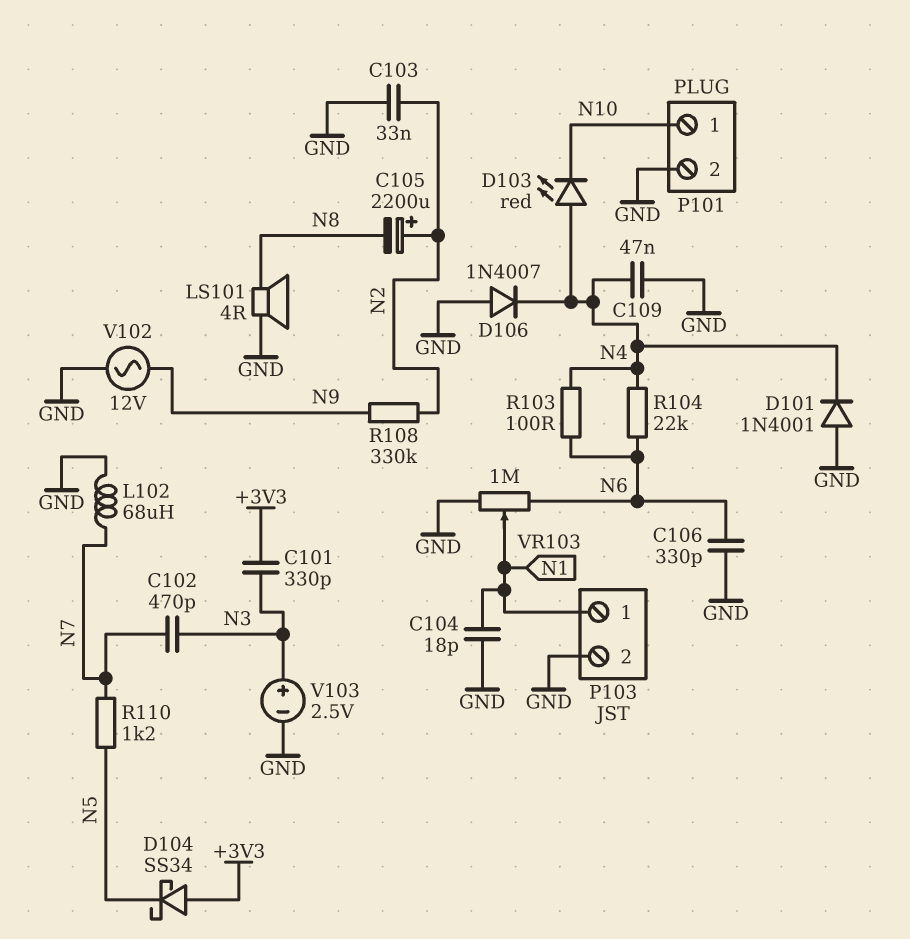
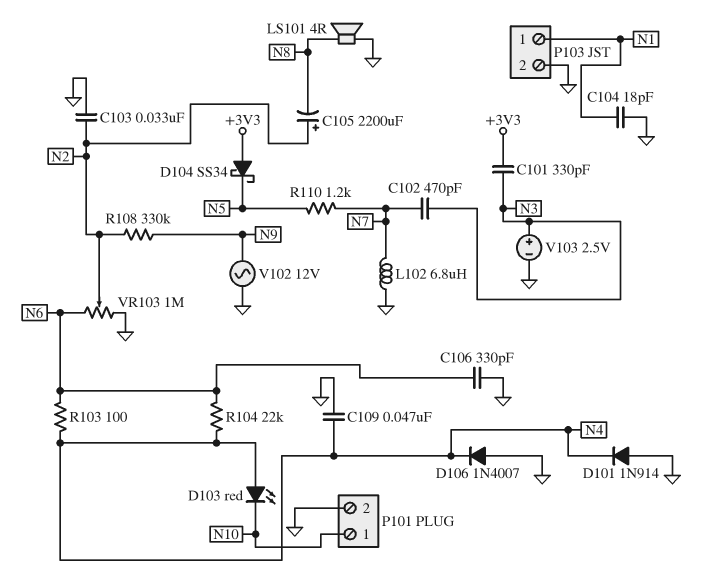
D101: diode 1N4001 (A GND, K N4) -> diode 1N914 (A GND, K N4)
L102: 68uH (GND, N7) -> 6.8uH (GND, N7)
VR103: 1M (GND, N6, wiper N1) -> 1M (GND, N6, wiper N2)

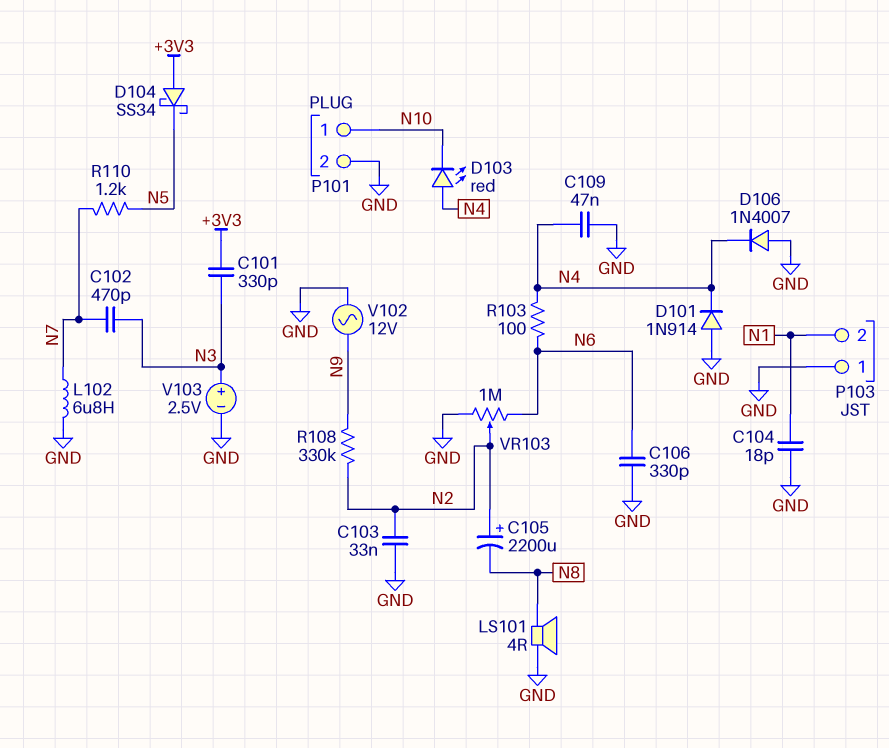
P103 pin 1: N1 -> GND
P103 pin 2: GND -> N1
R104: 22k (N4, N6) -> none

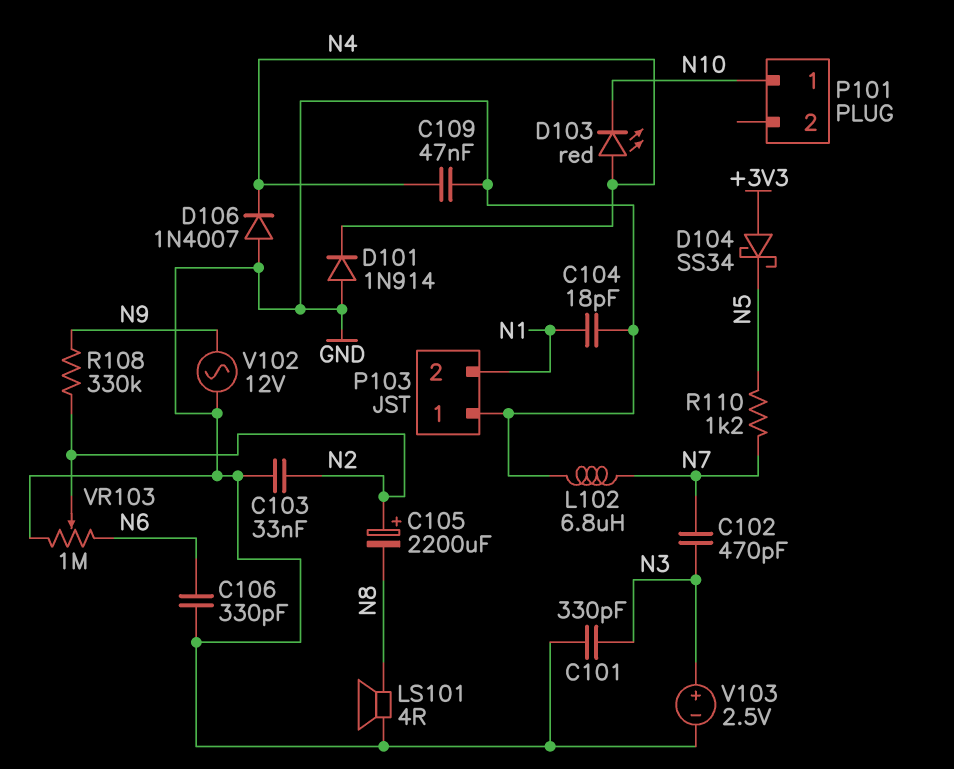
C101: 330pF (+3V3, N3) -> 330pF (GND, N3)
P101 pin 2: GND -> none
R103: 100 (N4, N6) -> none

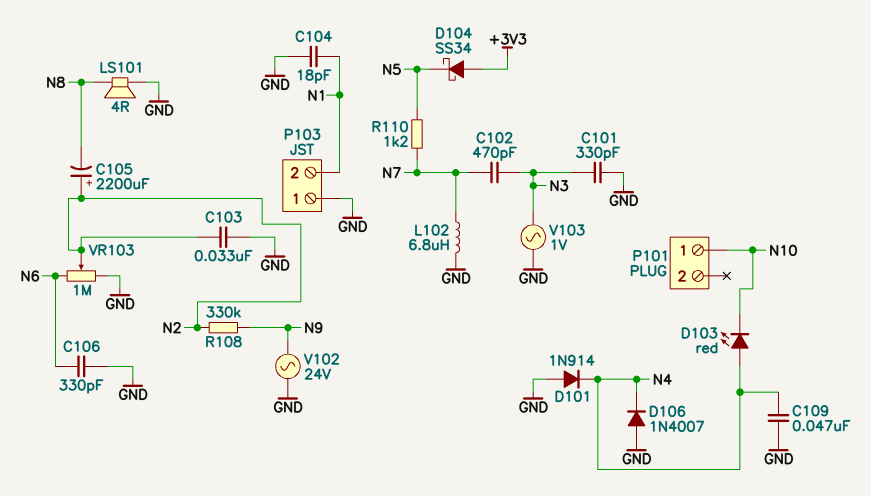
V102: AC 12V (GND, N9) -> AC 24V (GND, N9)
V103: 2.5V (plus N3, minus GND) -> AC 1V (GND, N3)

